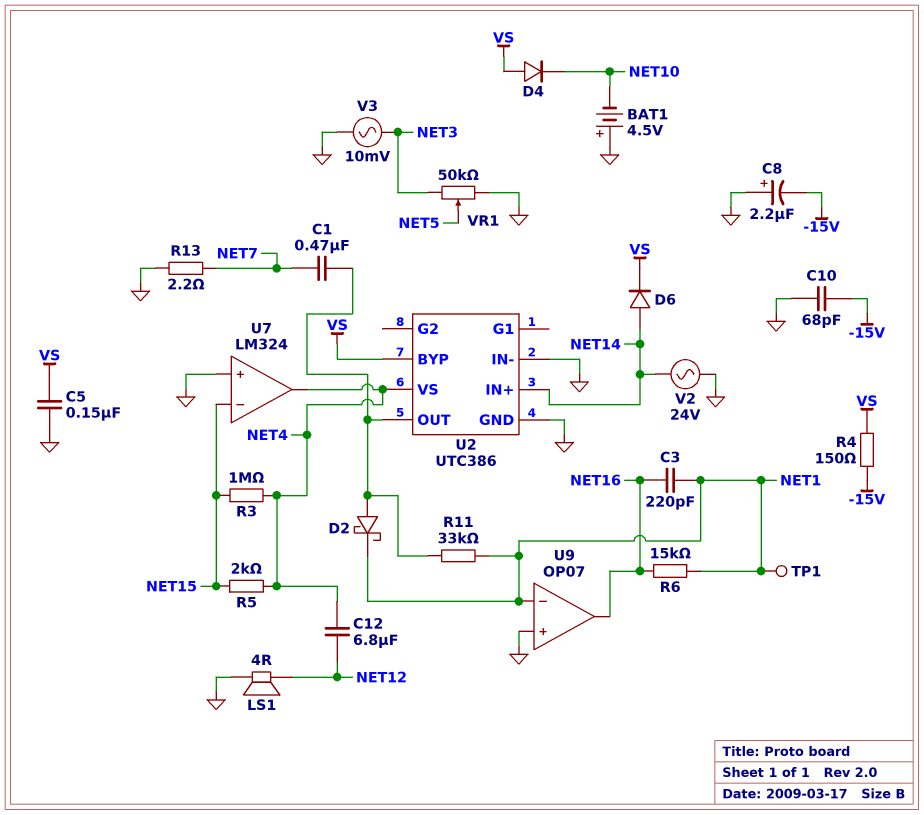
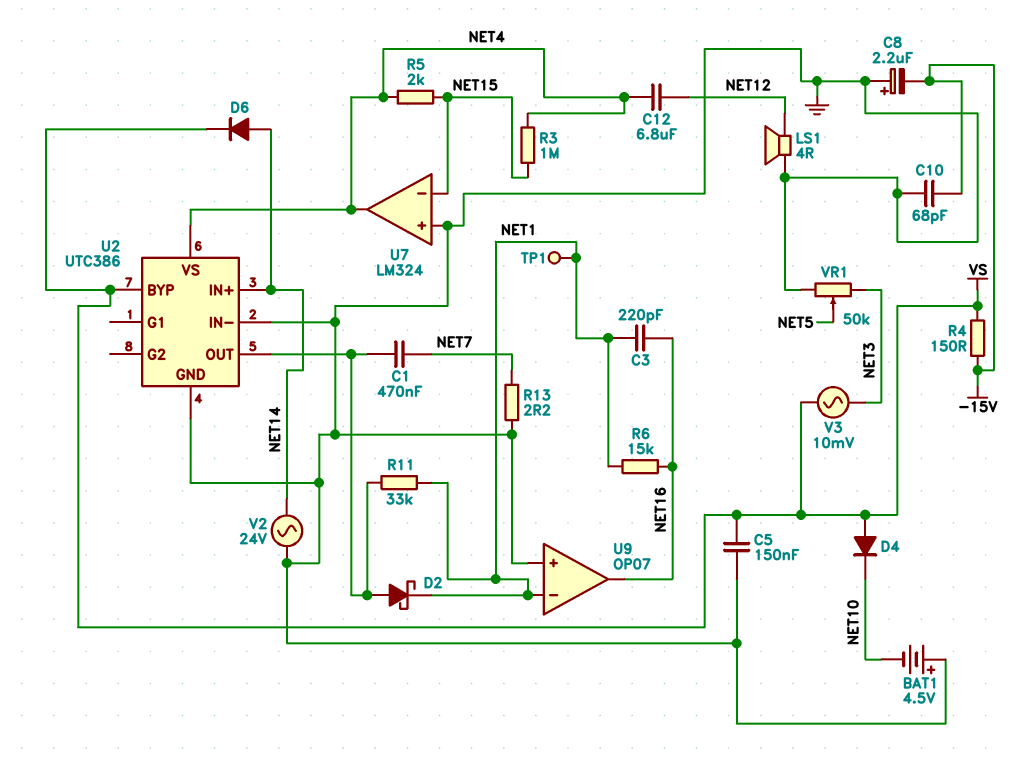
V3: AC 10mV (GND, NET3) -> AC 10mV (NET3, VS)

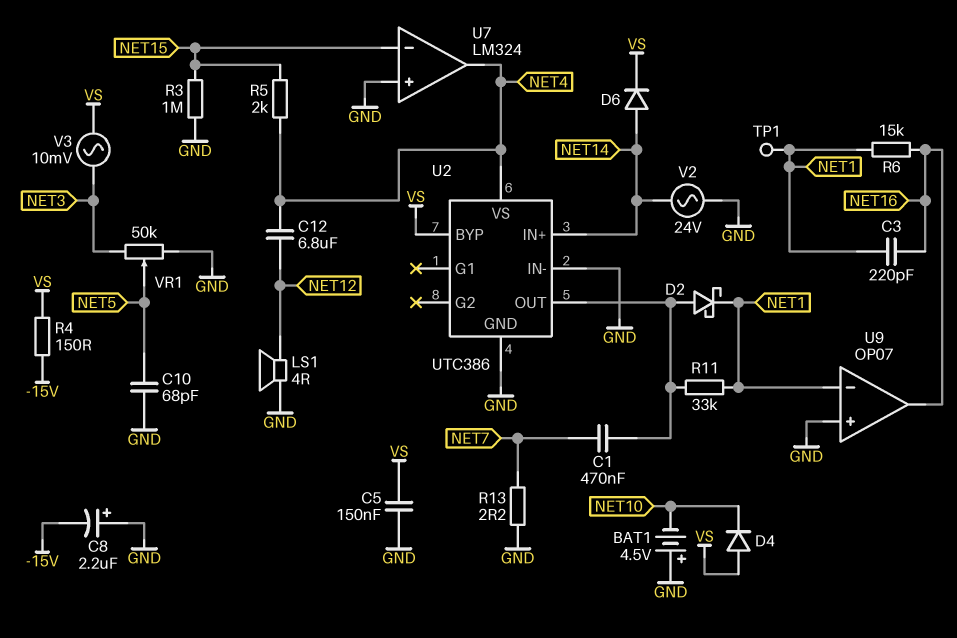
C10: 68pF (-15V, GND) -> 68pF (GND, NET5)
R3: 1M (NET4, NET15) -> 1M (GND, NET15)

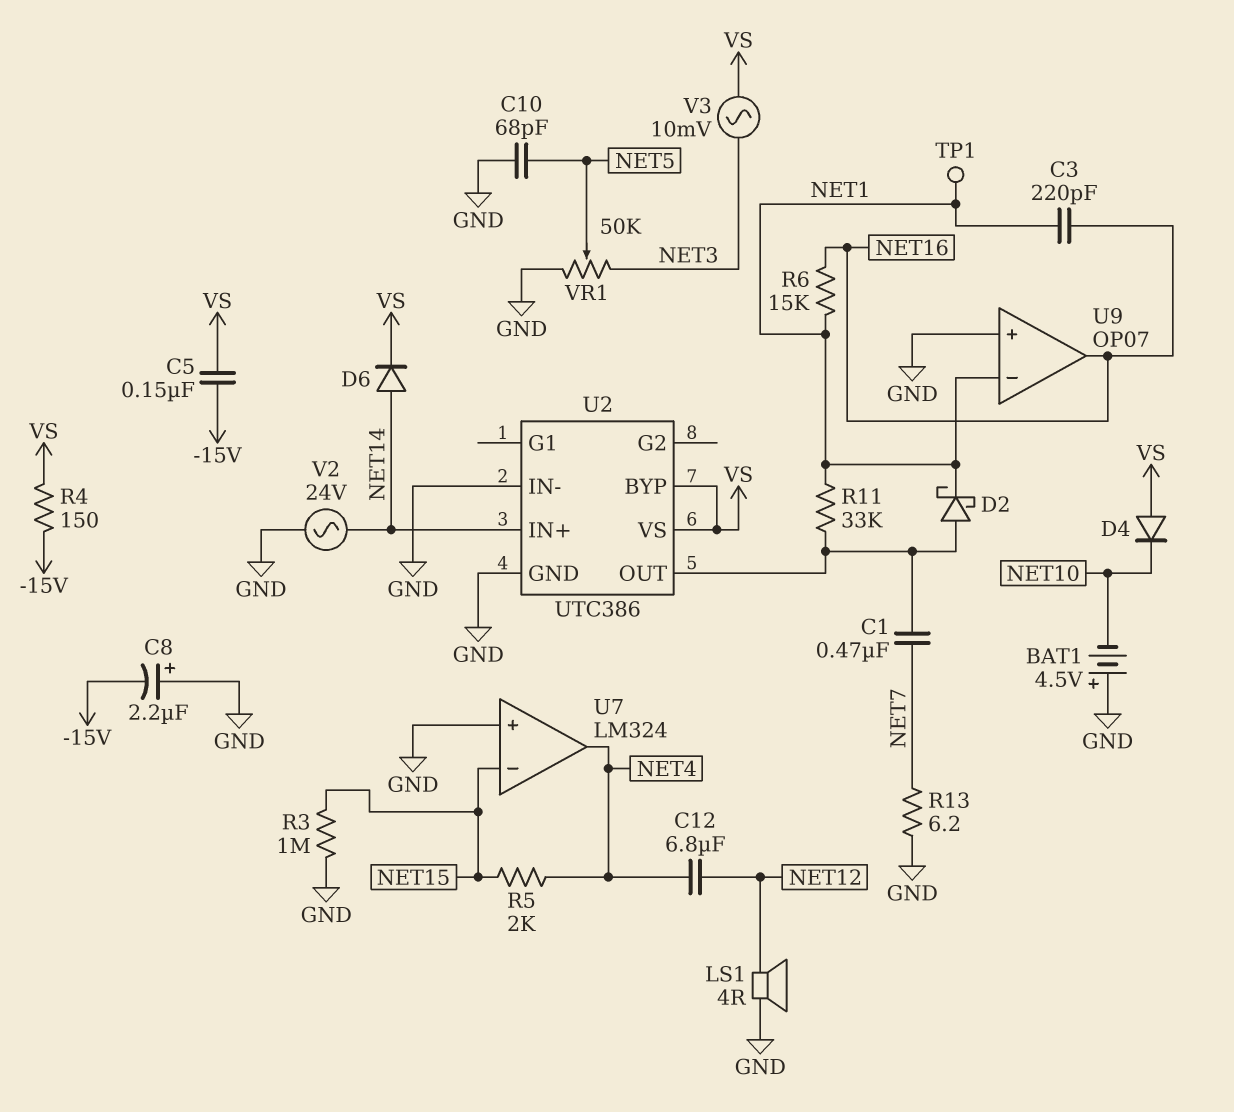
C5: 150nF (GND, VS) -> 150nF (-15V, VS)
R13: 2.2 (GND, NET7) -> 6.2 (GND, NET7)
U2 pin VS: NET4 -> VS

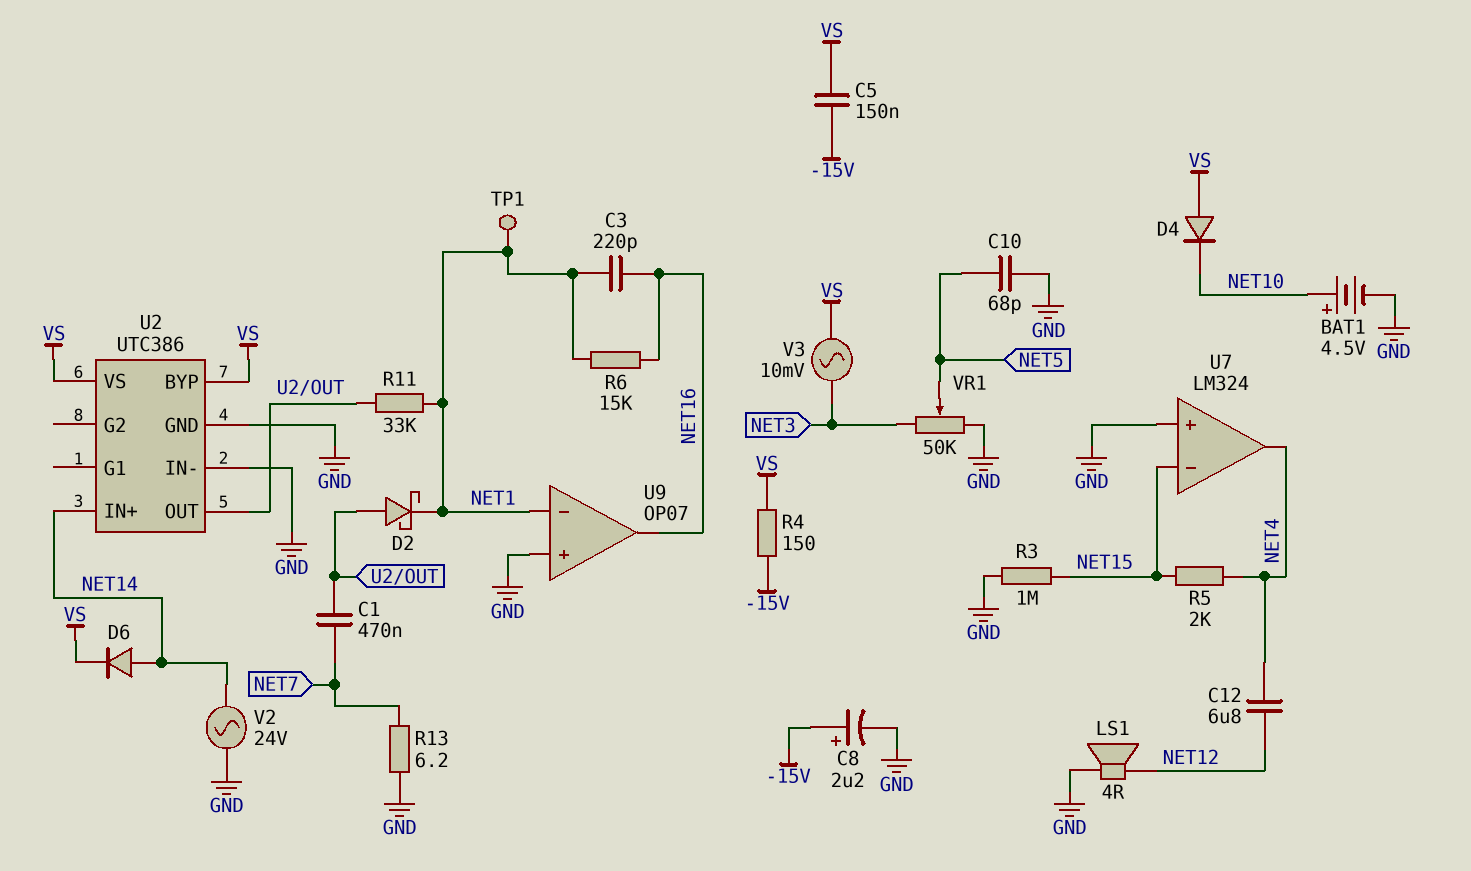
BAT1: 4.5V (plus GND, minus NET10) -> 4.5V (plus NET10, minus GND)
C8: 2.2uF (plus GND, minus -15V) -> 2.2uF (plus -15V, minus GND)

